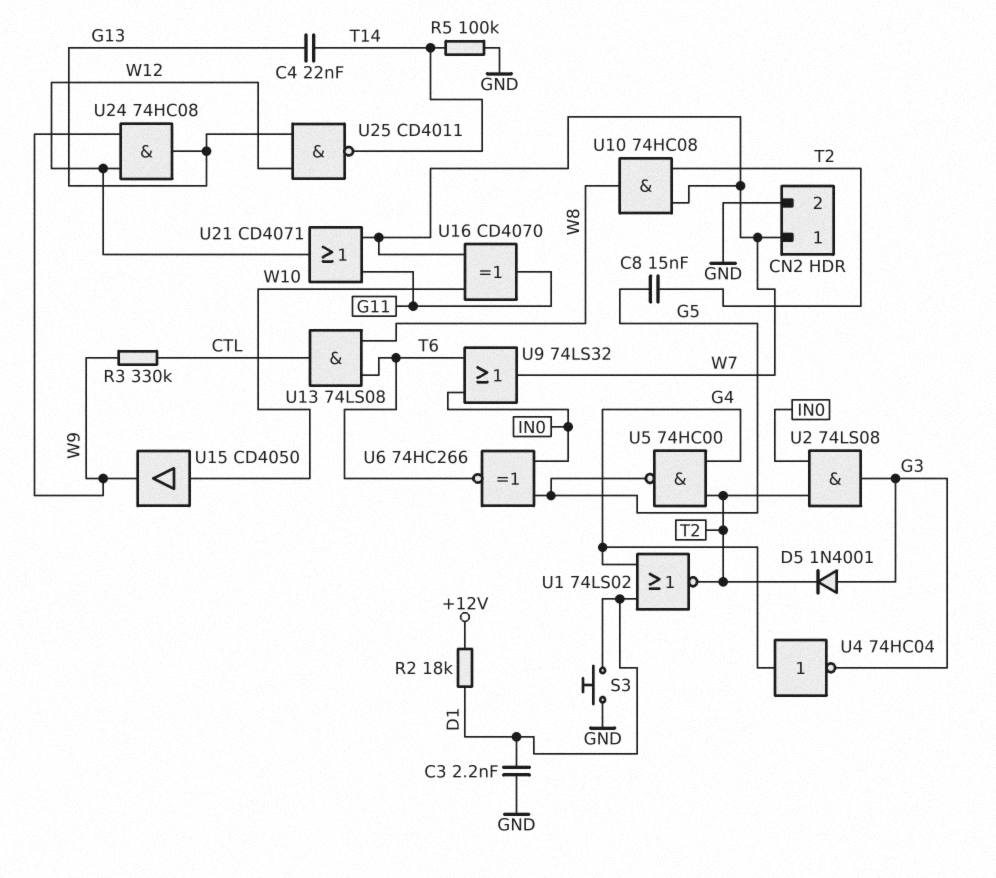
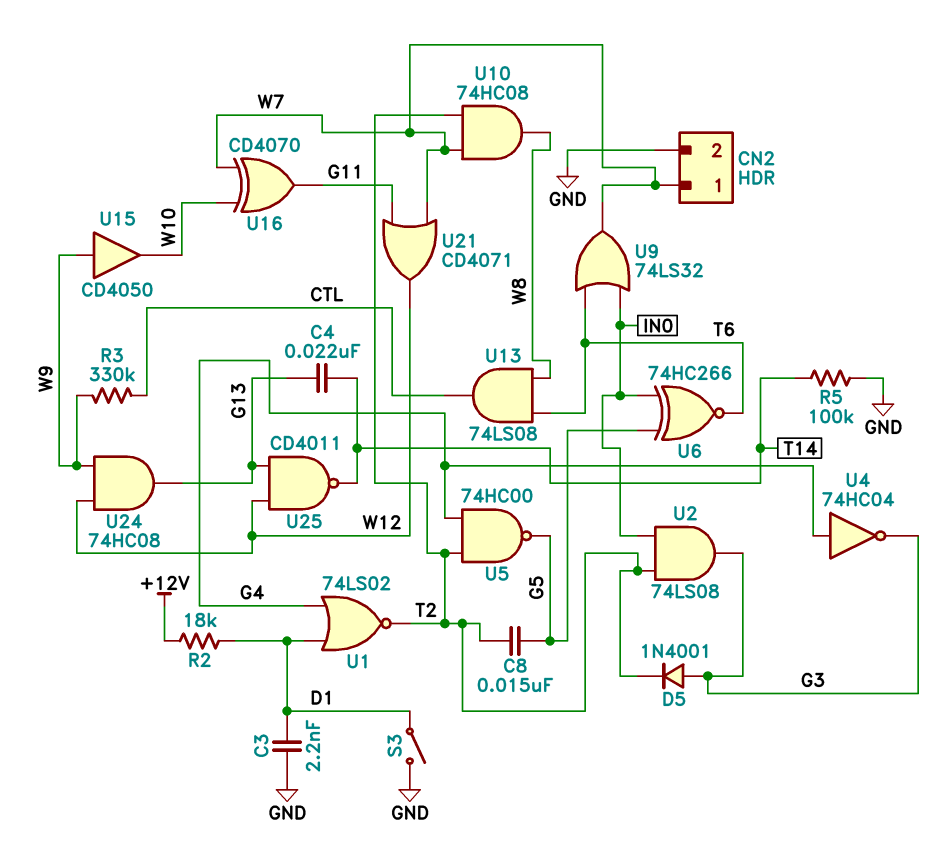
S3: button (D1, GND) -> switch (D1, GND)
U15: buffer CD4050 (in W10, out W9) -> buffer CD4050 (in W9, out W10)

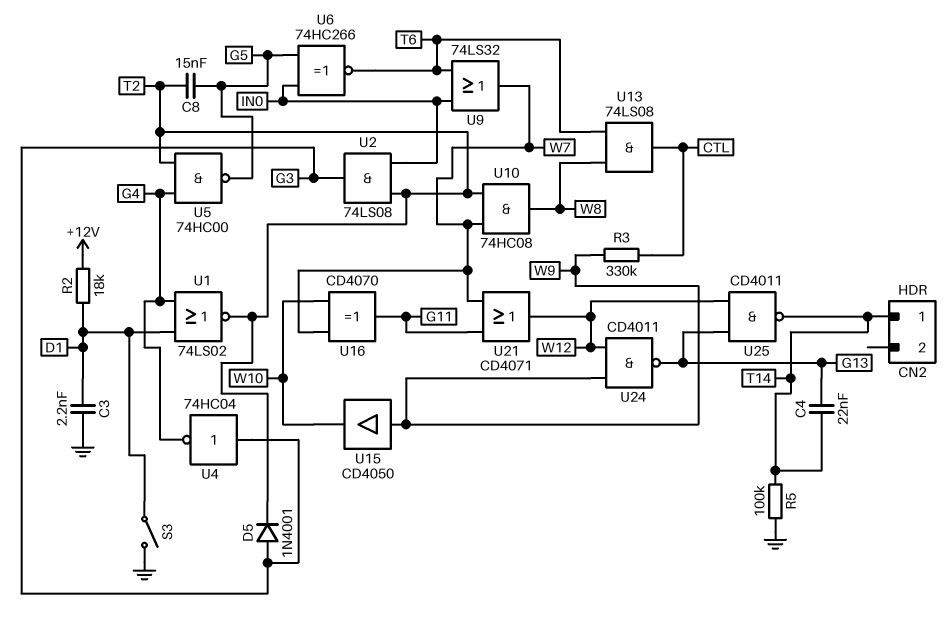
CN2 pin 1: W7 -> T14
CN2 pin 2: GND -> none
U4: NOT 74HC04 (in G4, out G3) -> NOT 74HC04 (in G3, out G4)
U24: AND 74HC08 (in W9, in W12, out G13) -> NAND CD4011 (in W9, in W12, out G13)

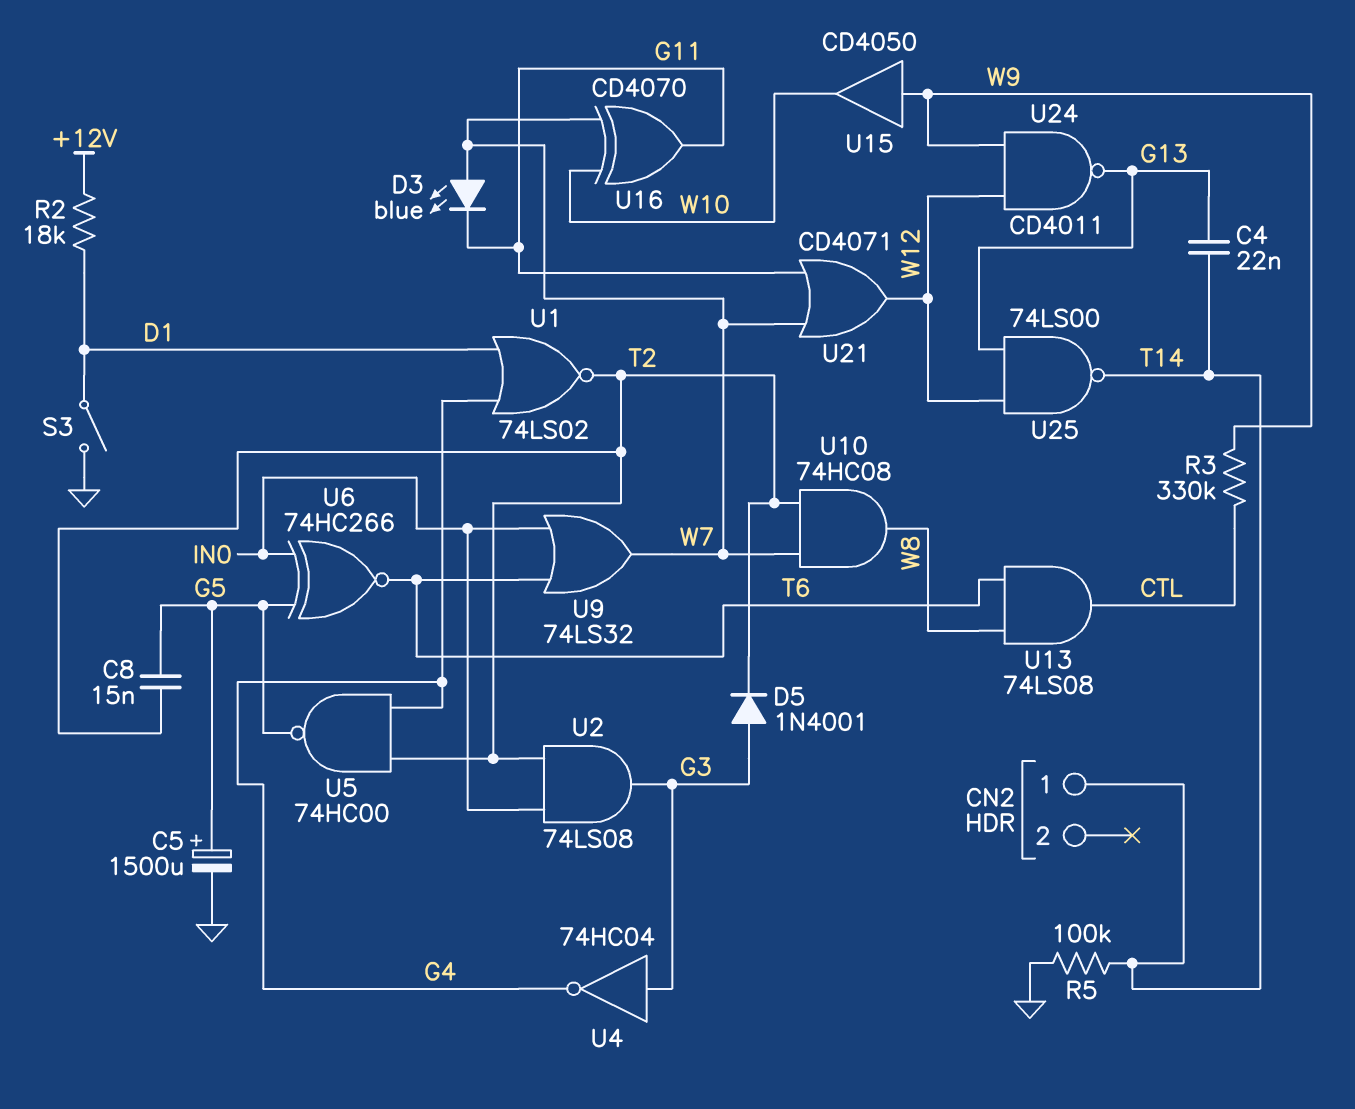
C3: 2.2nF (D1, GND) -> none
C5: none -> 1500uF (plus G5, minus GND)
D3: none -> LED blue (A W7, K G11)
U25: NAND CD4011 (in G13, in W12, out T14) -> NAND 74LS00 (in G13, in W12, out T14)

